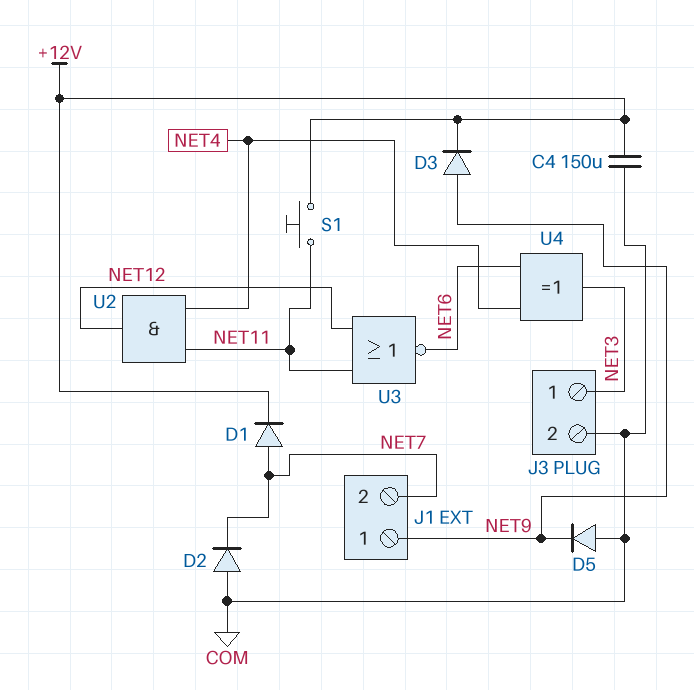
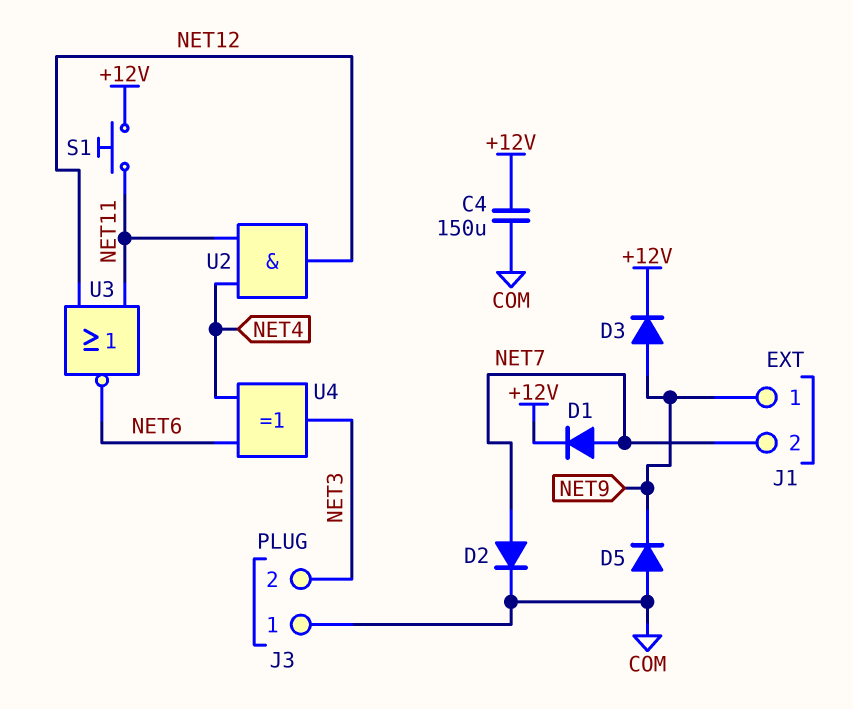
D2: diode (A COM, K NET7) -> diode (A NET7, K COM)
J3 pin 1: NET3 -> COM
J3 pin 2: COM -> NET3

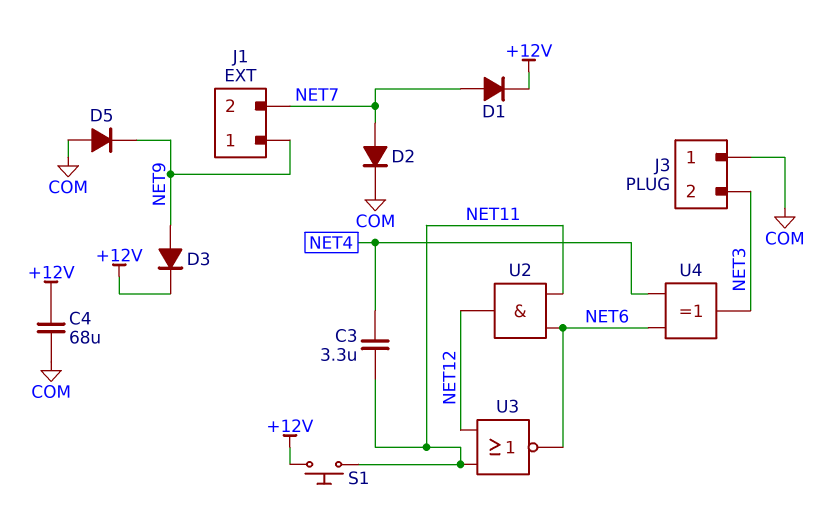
C3: none -> 3.3uF (NET4, NET11)
C4: 150uF (+12V, COM) -> 68uF (+12V, COM)
U2: AND (in NET4, in NET11, out NET12) -> AND (in NET6, in NET11, out NET12)

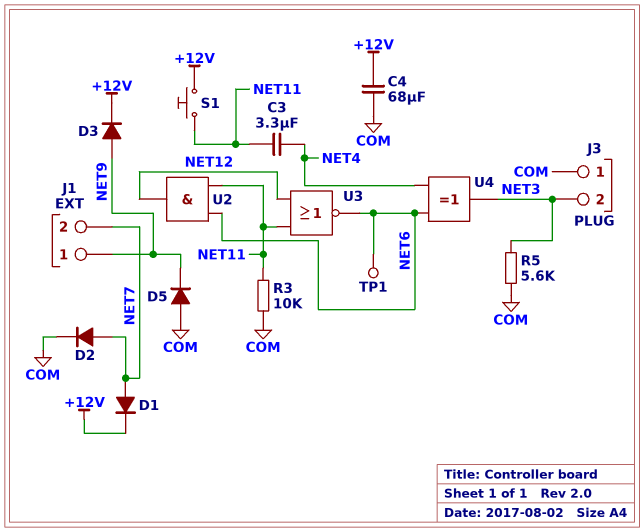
R3: none -> 10k (COM, NET11)
R5: none -> 5.6k (COM, NET3)
TP1: none -> test point (NET6)

